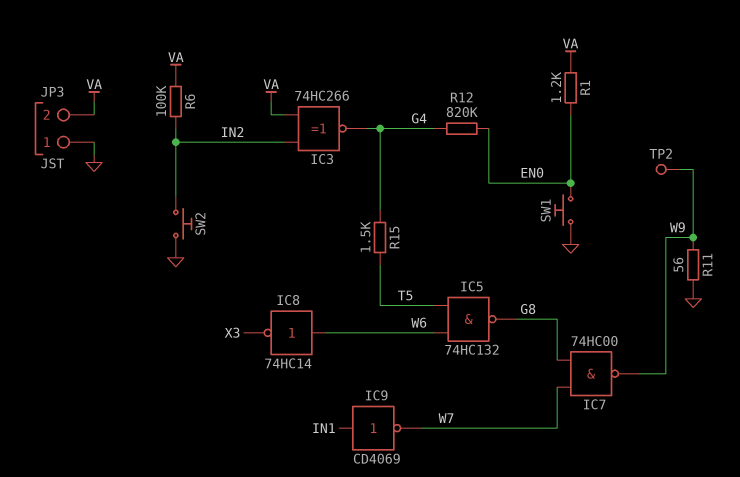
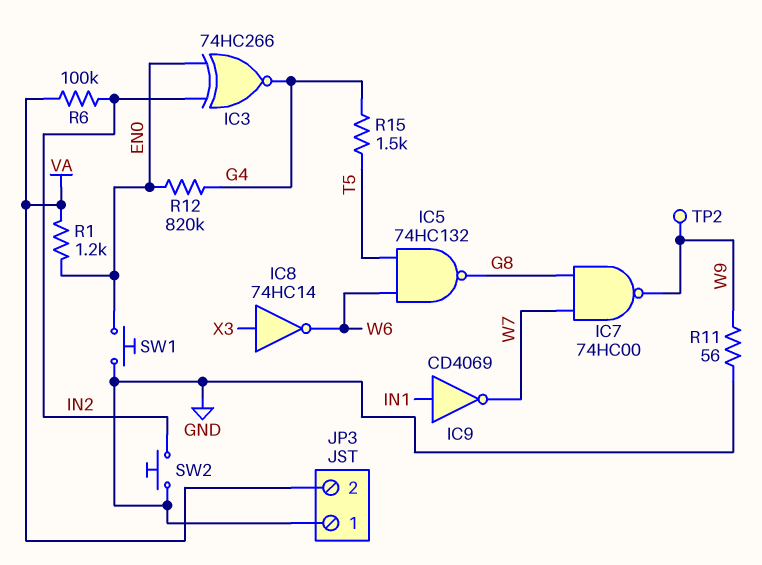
IC3: XNOR 74HC266 (in IN2, in VA, out G4) -> XNOR 74HC266 (in EN0, in IN2, out G4)
IC8: NOT 74HC14 (in W6, out X3) -> NOT 74HC14 (in X3, out W6)

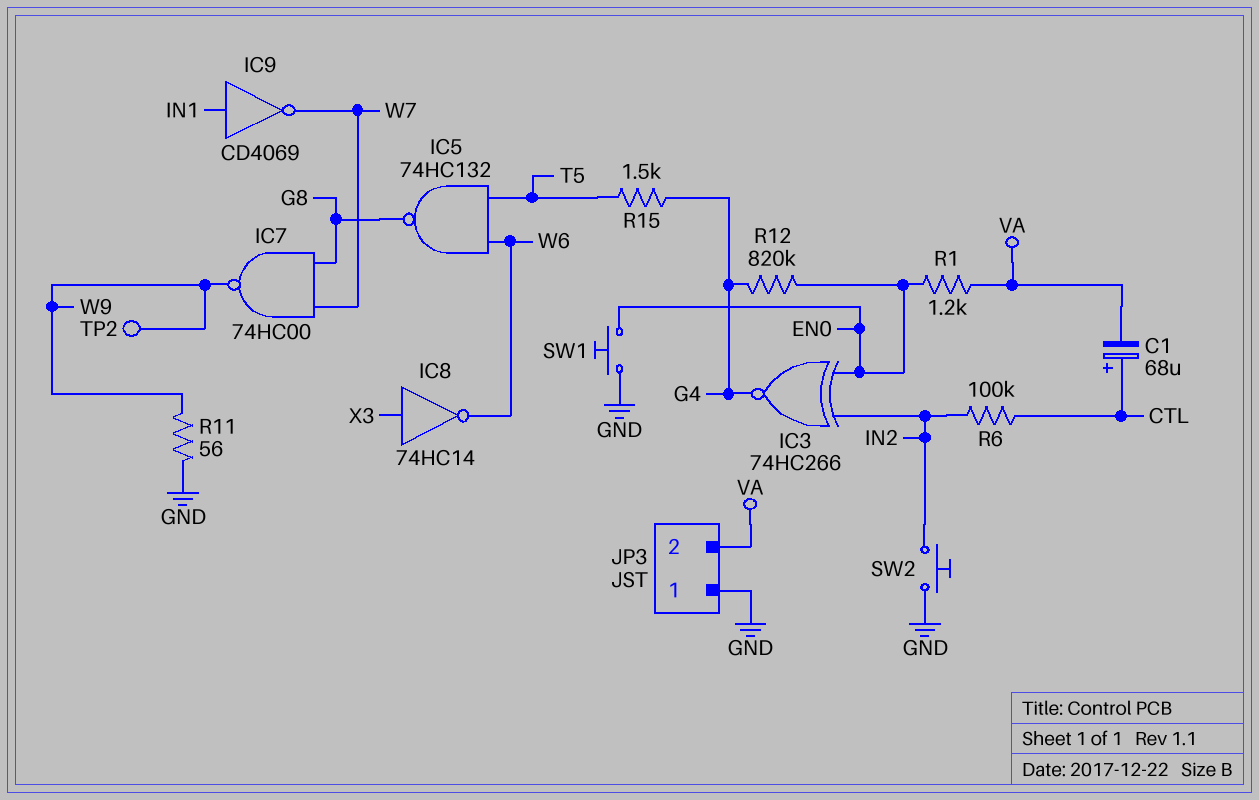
C1: none -> 68uF (plus CTL, minus VA)
R6: 100k (IN2, VA) -> 100k (CTL, IN2)

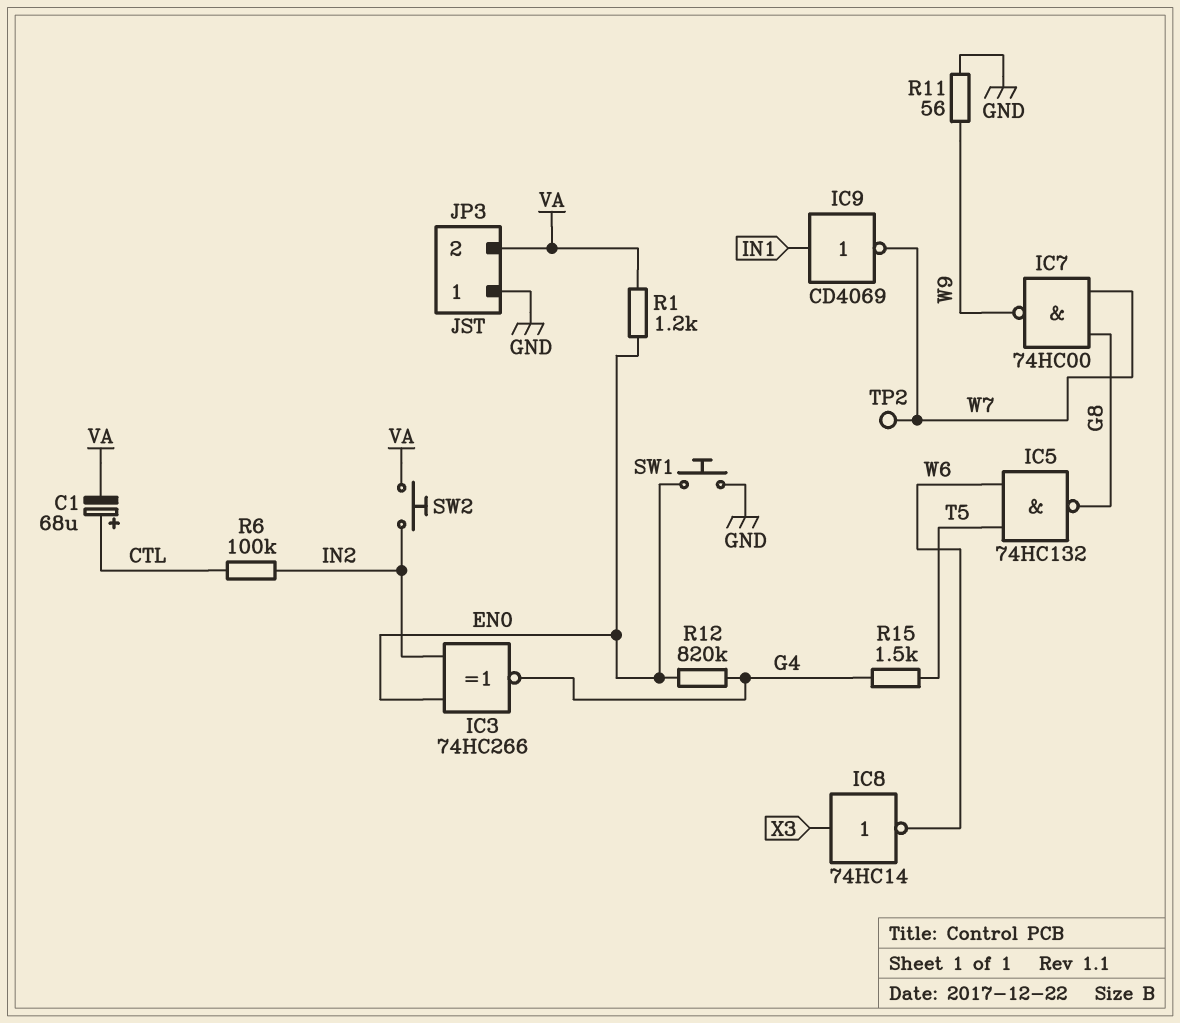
SW2: button (GND, IN2) -> button (IN2, VA)
TP2: test point (W9) -> test point (W7)

